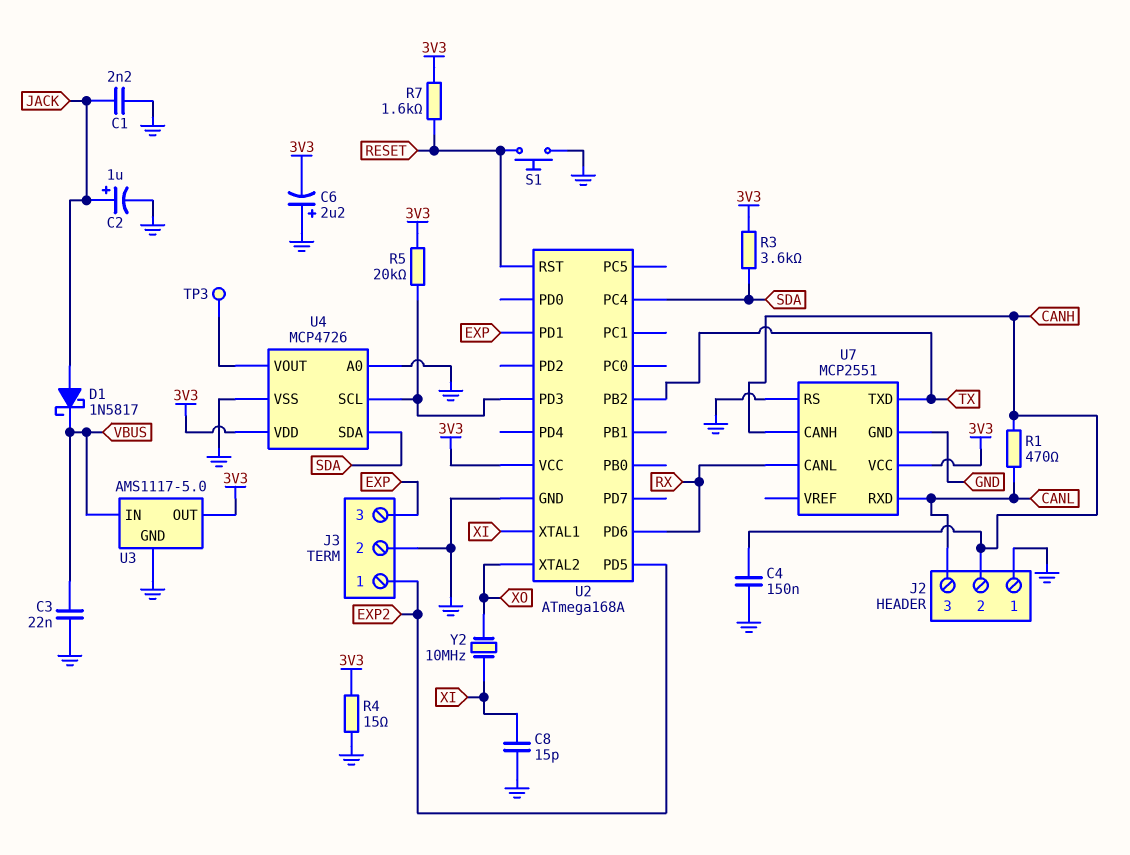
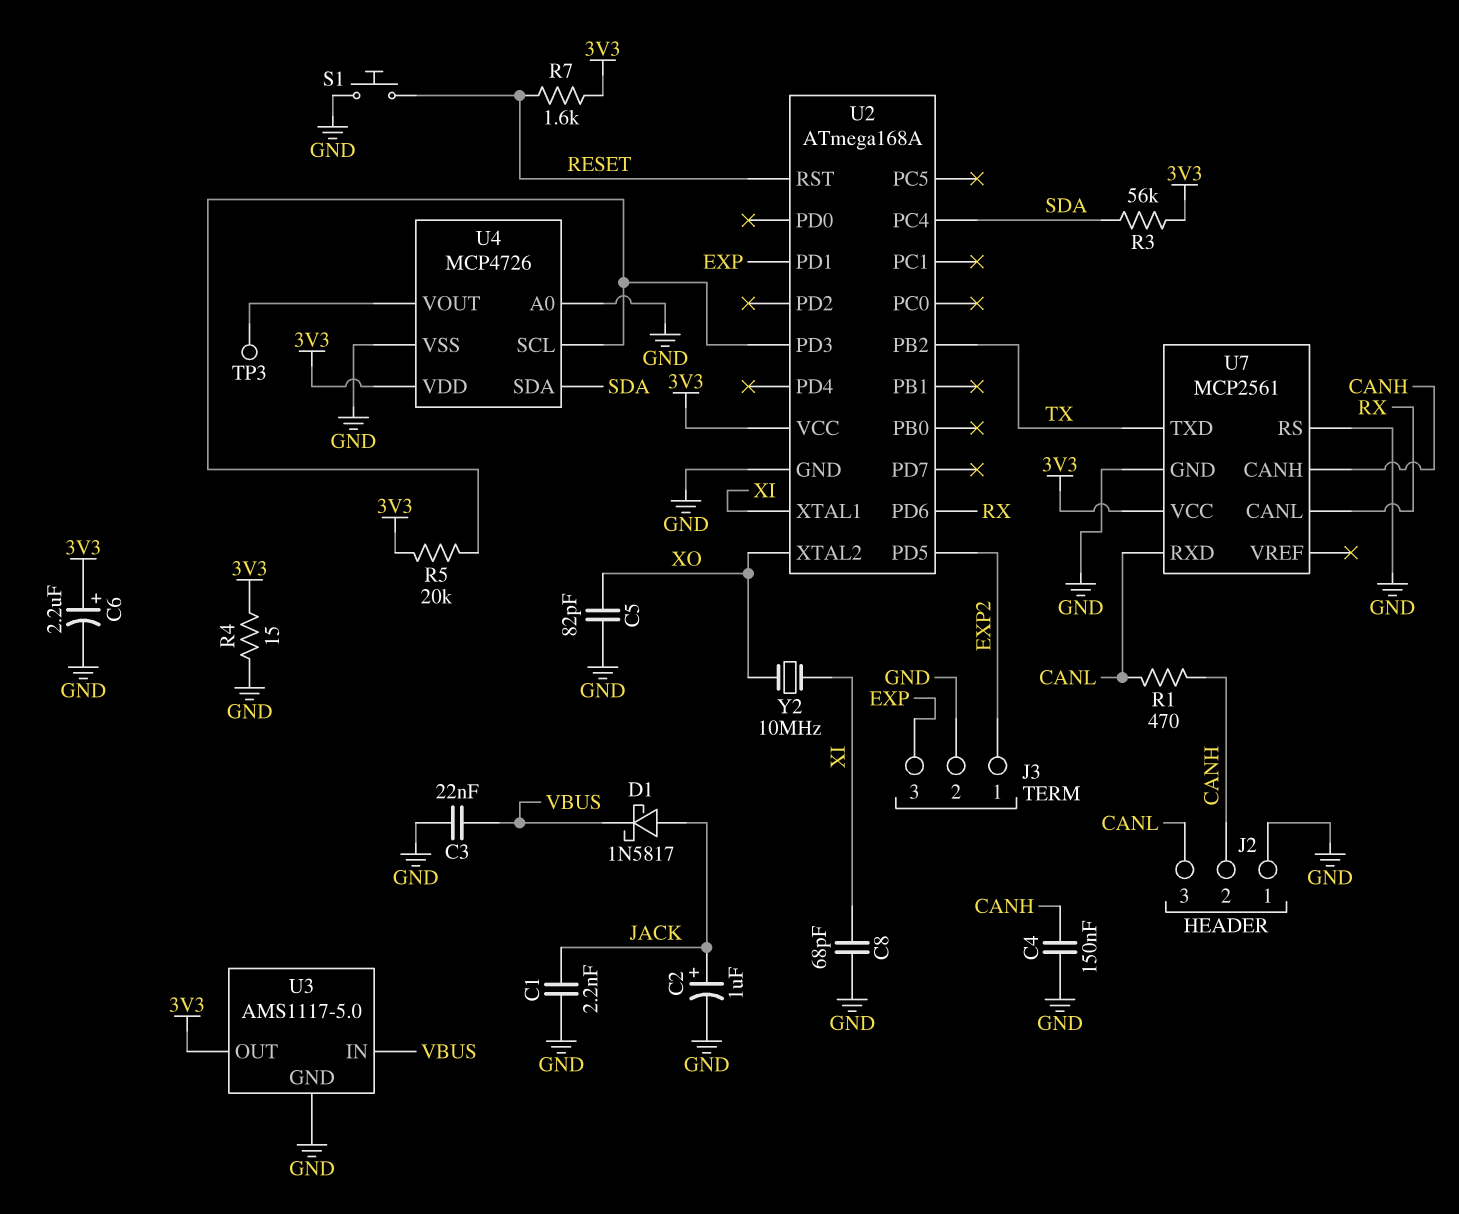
C5: none -> 82pF (GND, XO)
C6: 2.2uF (plus GND, minus 3V3) -> 2.2uF (plus 3V3, minus GND)
C8: 15pF (GND, XI) -> 68pF (GND, XI)
R3: 3.6k (3V3, SDA) -> 56k (3V3, SDA)
U7: MCP2551 -> MCP2561

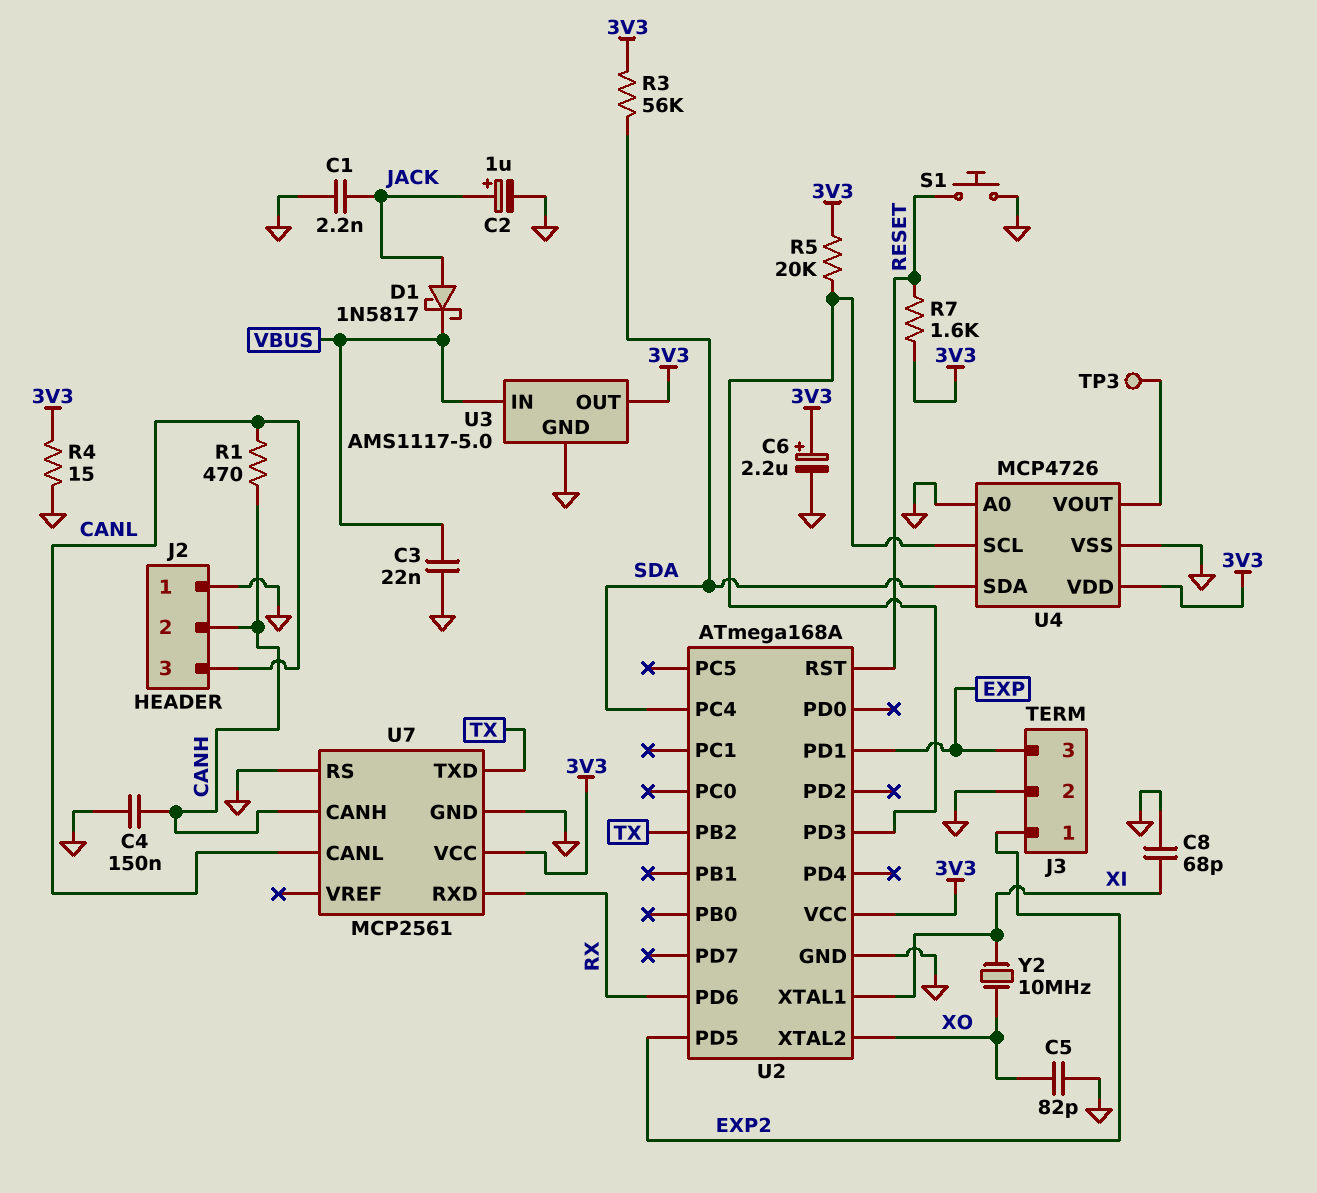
U7 pin CANL: RX -> CANL
U7 pin RXD: CANL -> RX

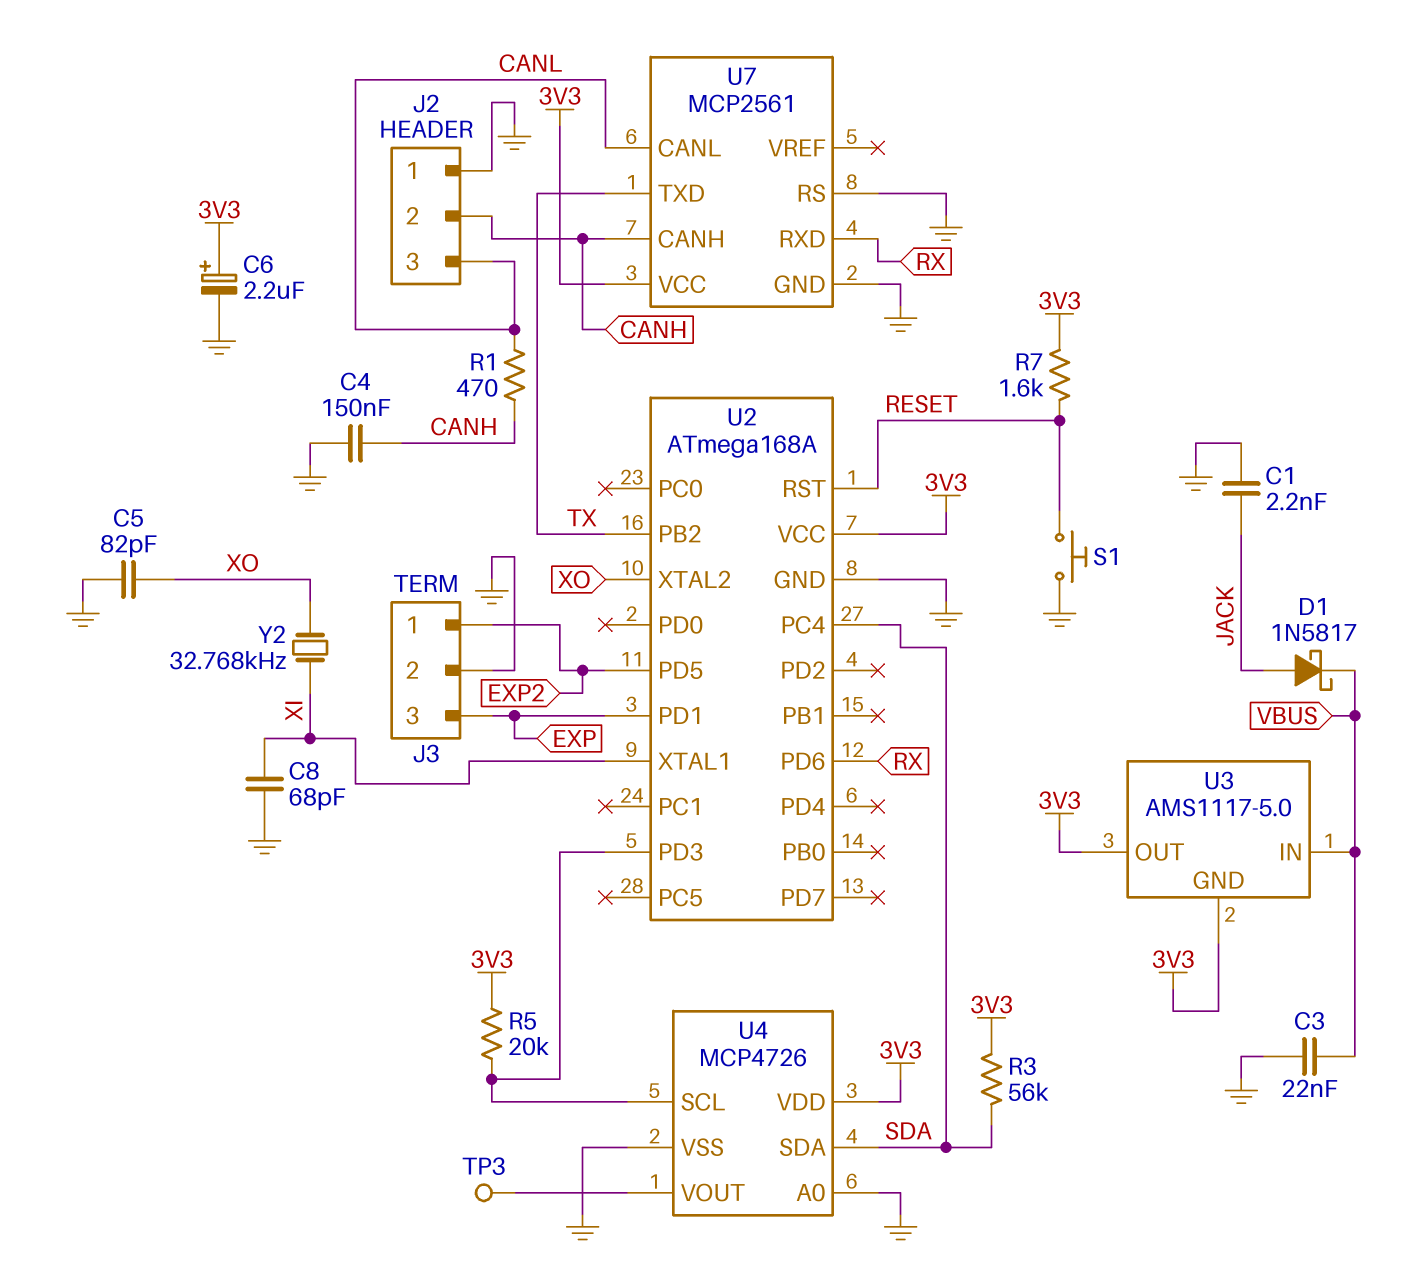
C2: 1uF (plus JACK, minus GND) -> none
R4: 15 (3V3, GND) -> none
U3 pin GND: GND -> 3V3
Y2: 10MHz (XI, XO) -> 32.768kHz (XI, XO)

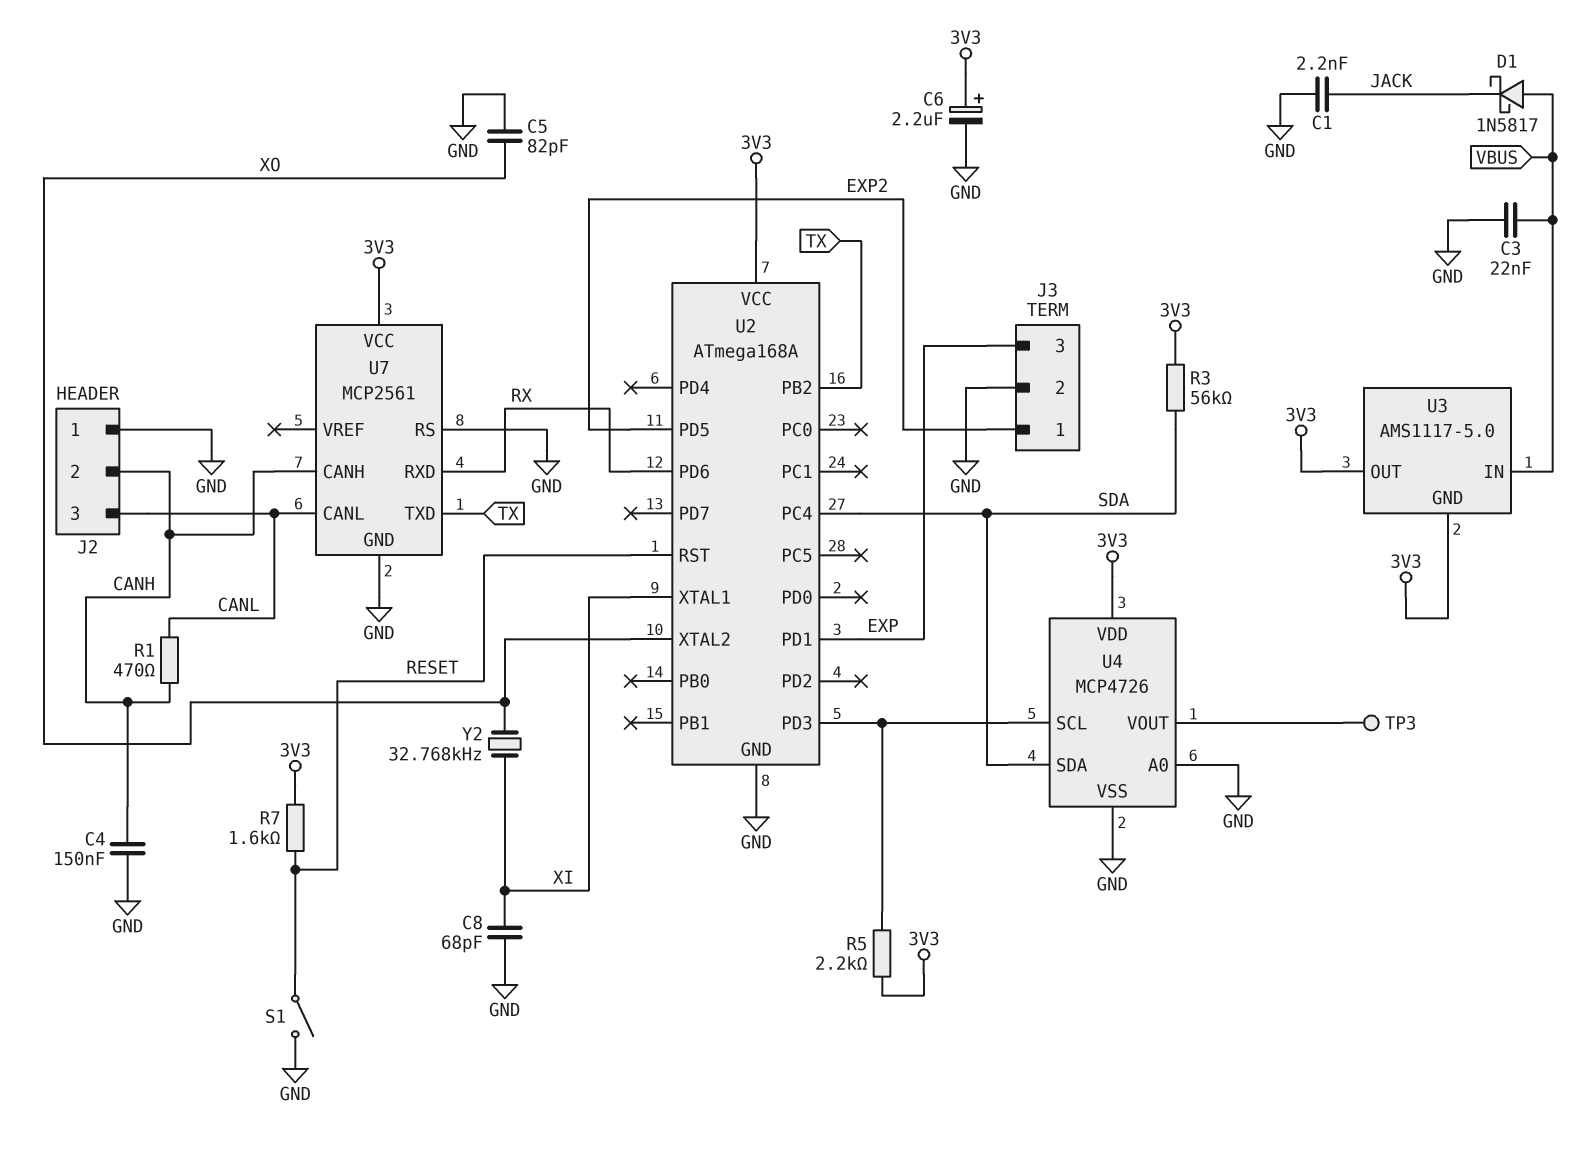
D1: schottky 1N5817 (A JACK, K VBUS) -> schottky 1N5817 (A VBUS, K JACK)
R5: 20k (3V3, U2/PD3) -> 2.2k (3V3, U2/PD3)
S1: button (GND, RESET) -> switch (GND, RESET)

